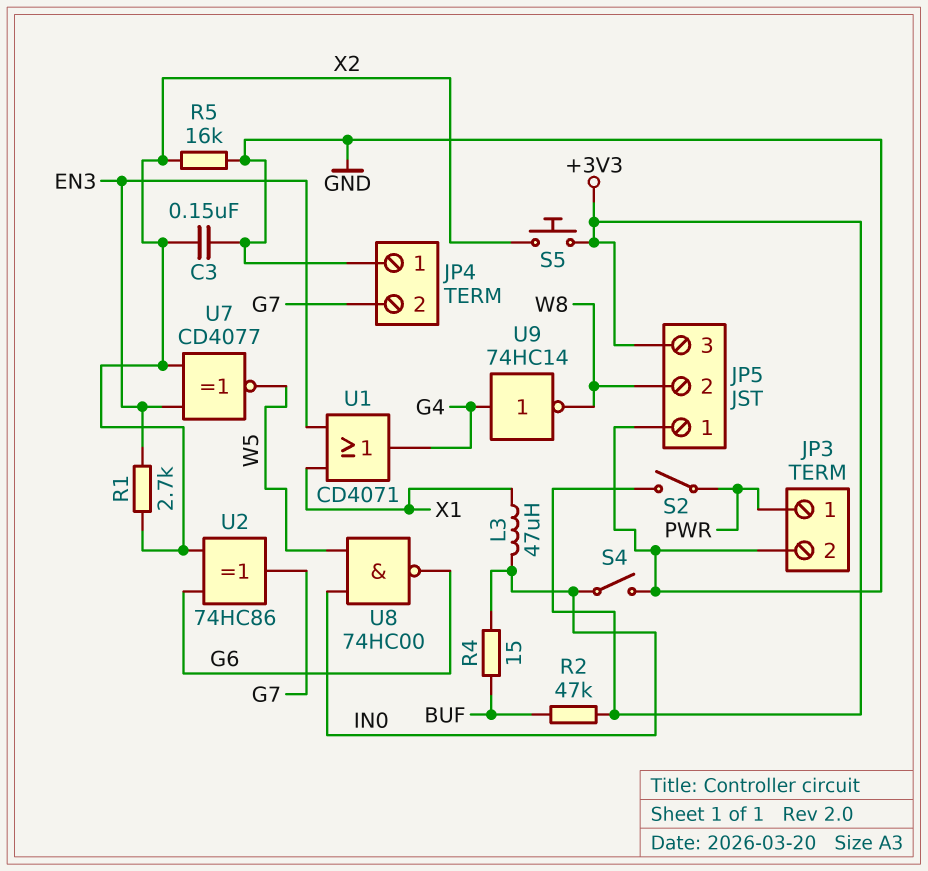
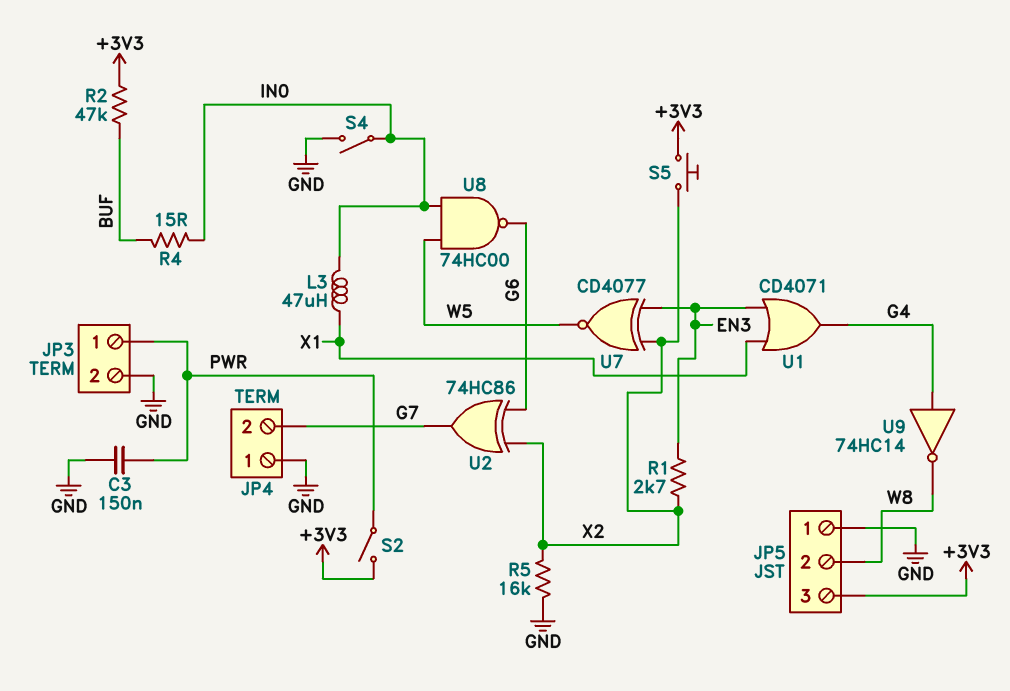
C3: 150nF (GND, X2) -> 150nF (GND, PWR)

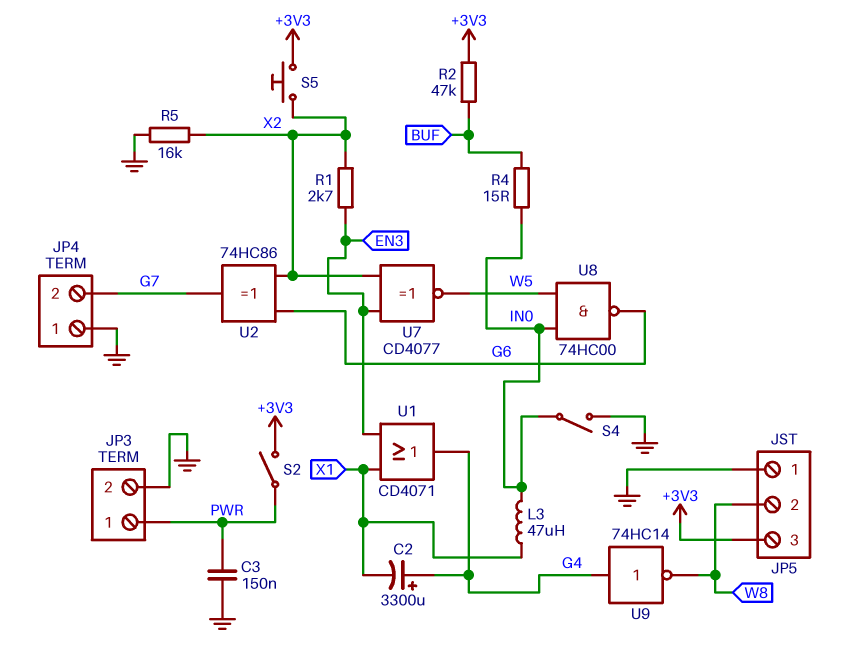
C2: none -> 3300uF (plus G4, minus X1)

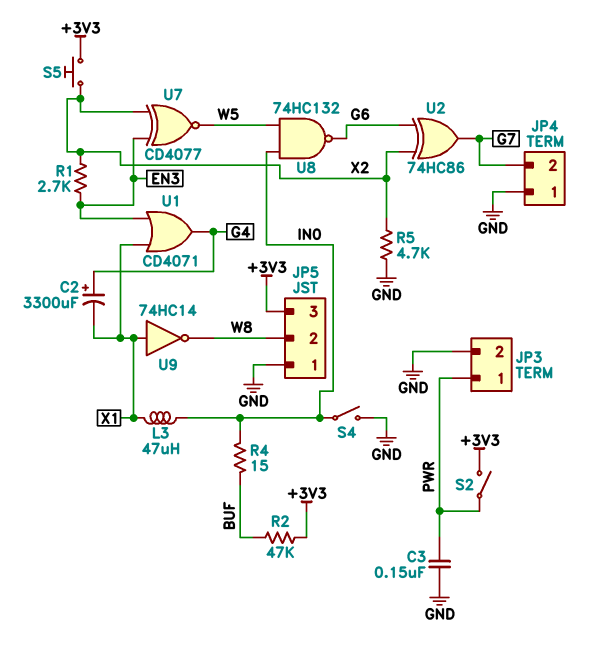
R5: 16k (GND, X2) -> 4.7k (GND, X2)
U8: NAND 74HC00 (in IN0, in W5, out G6) -> NAND 74HC132 (in IN0, in W5, out G6)
U9: NOT 74HC14 (in G4, out W8) -> NOT 74HC14 (in X1, out W8)

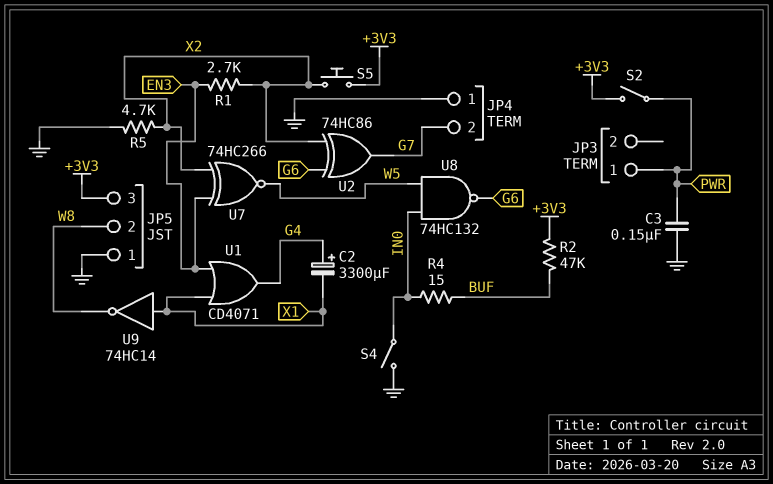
JP3 pin 2: GND -> none
L3: 47uH (IN0, X1) -> none
U7: XNOR CD4077 (in EN3, in X2, out W5) -> XNOR 74HC266 (in EN3, in X2, out W5)

